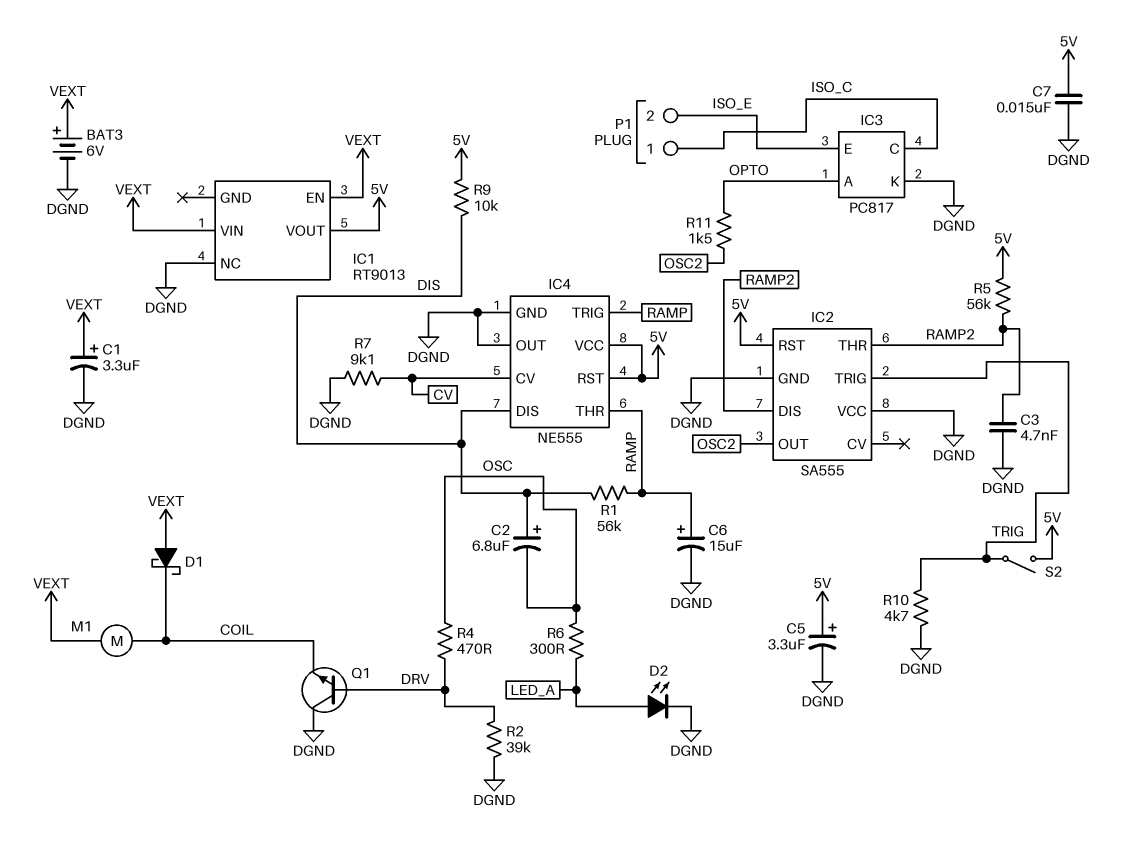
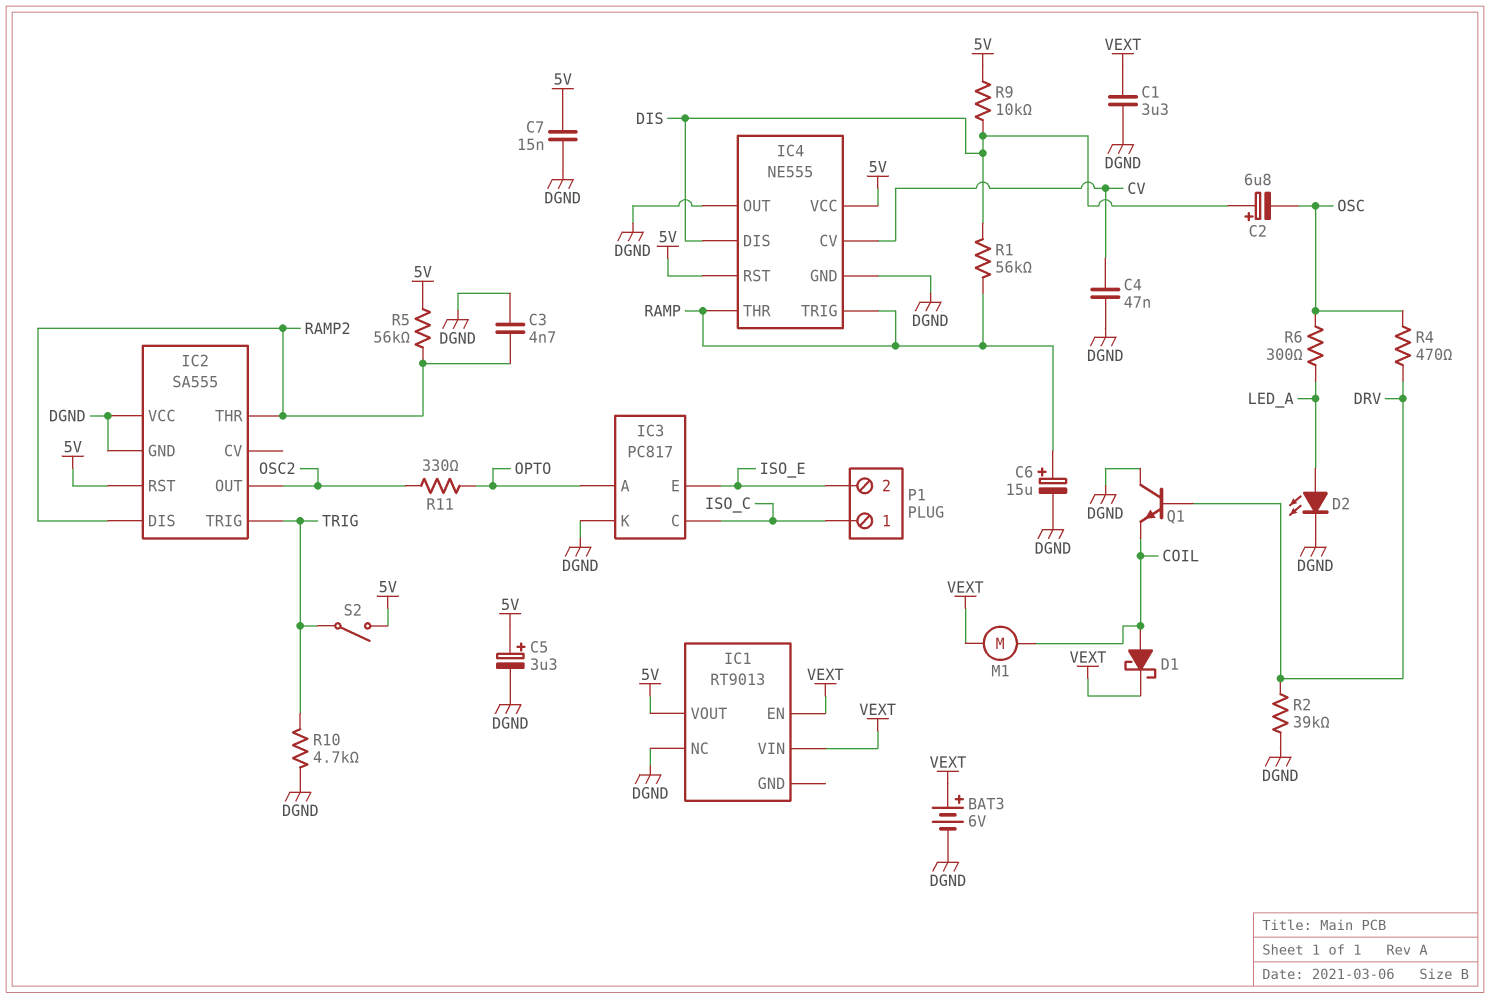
C1: 3.3uF (plus VEXT, minus DGND) -> 3.3uF (DGND, VEXT)
C4: none -> 47nF (CV, DGND)
D1: schottky (A VEXT, K COIL) -> schottky (A COIL, K VEXT)
R7: 9.1k (CV, DGND) -> none
R11: 1.5k (OPTO, OSC2) -> 330 (OPTO, OSC2)

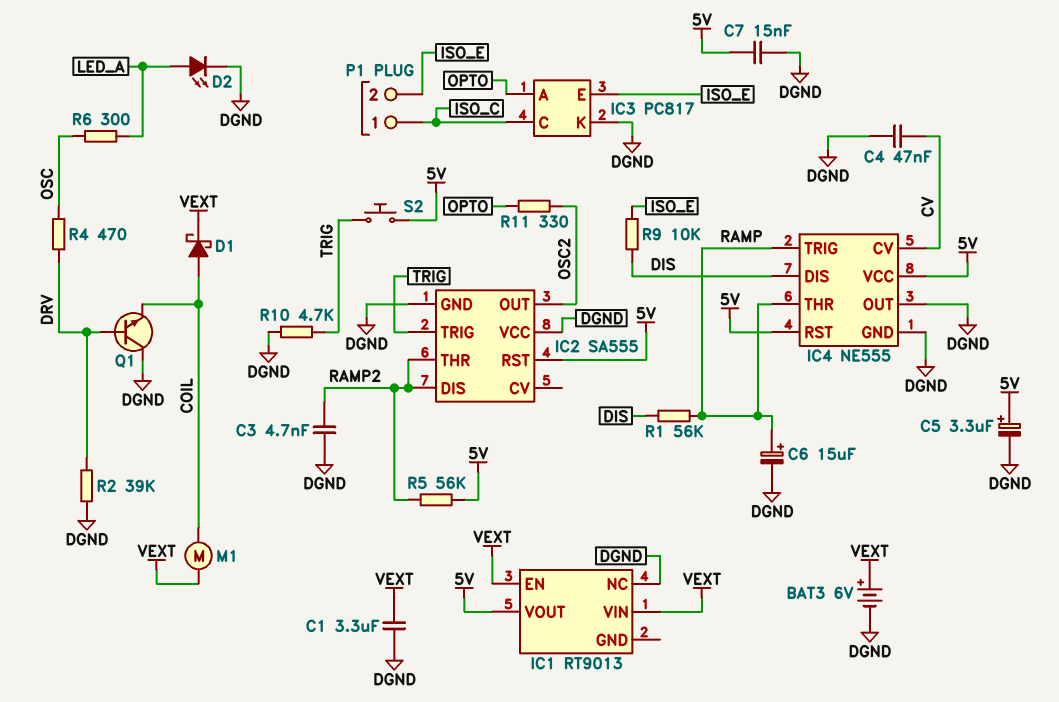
C2: 6.8uF (plus DIS, minus OSC) -> none
R9: 10k (5V, DIS) -> 10k (DIS, ISO_E)
S2: switch (5V, TRIG) -> button (5V, TRIG)

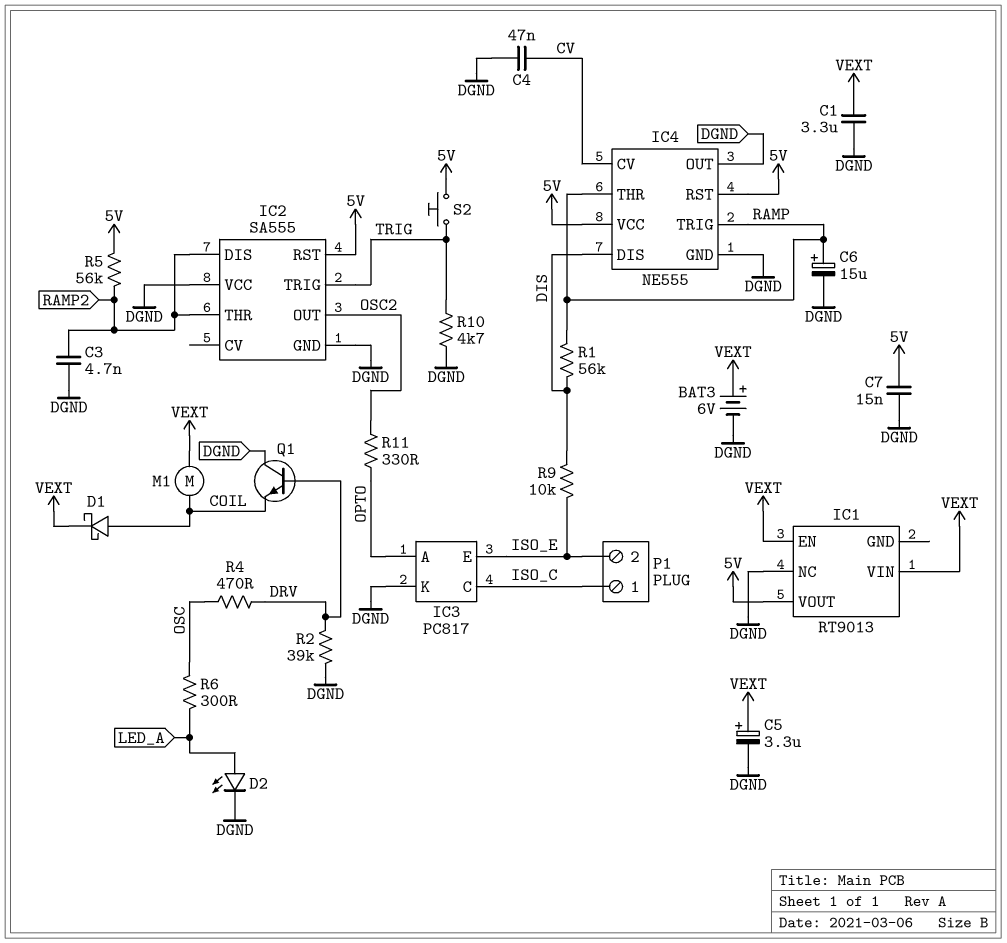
C5: 3.3uF (plus 5V, minus DGND) -> 3.3uF (plus VEXT, minus DGND)

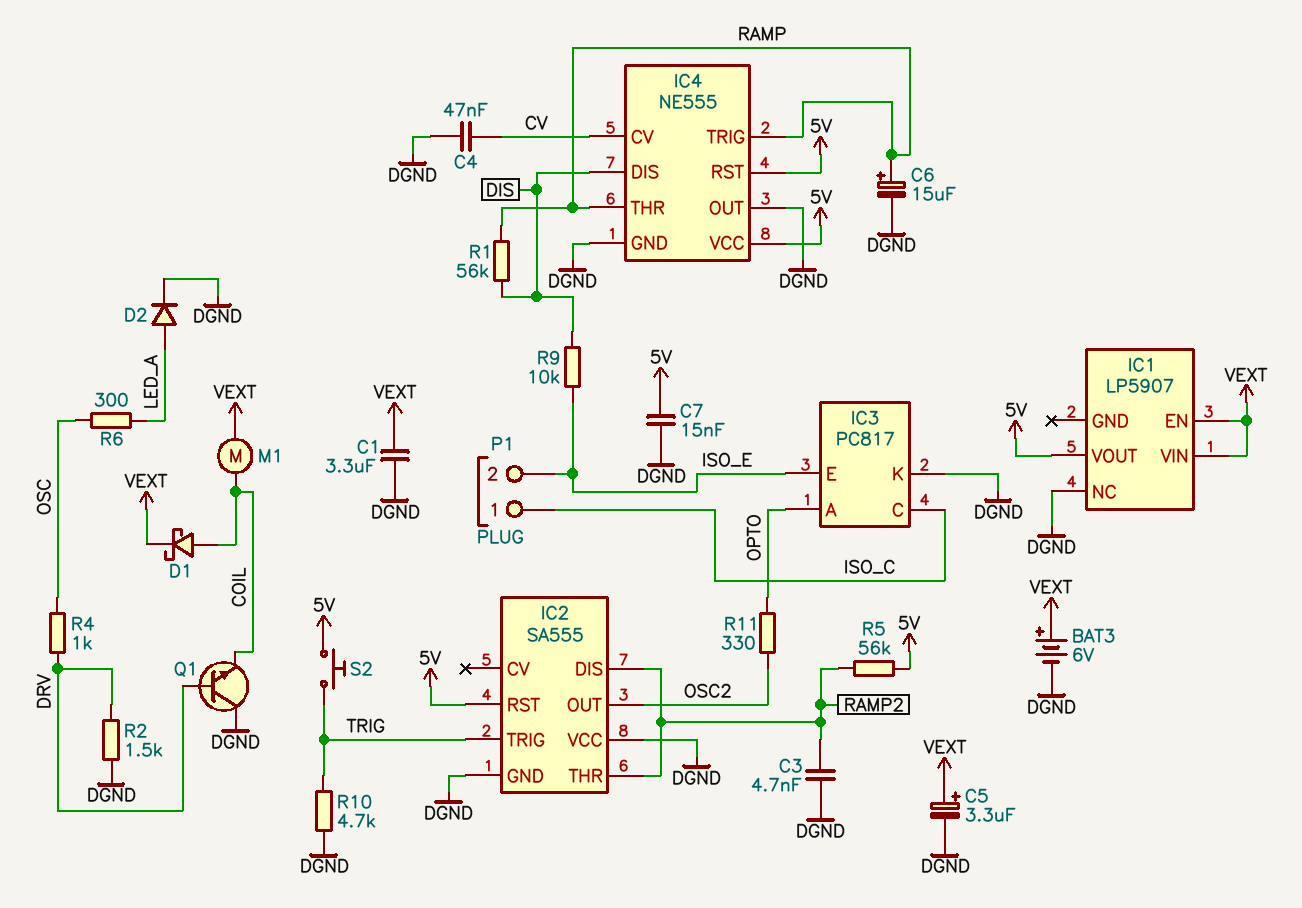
D2: LED (A LED_A, K DGND) -> diode (A LED_A, K DGND)
IC1: RT9013 -> LP5907
R2: 39k (DGND, DRV) -> 1.5k (DGND, DRV)
R4: 470 (DRV, OSC) -> 1k (DRV, OSC)

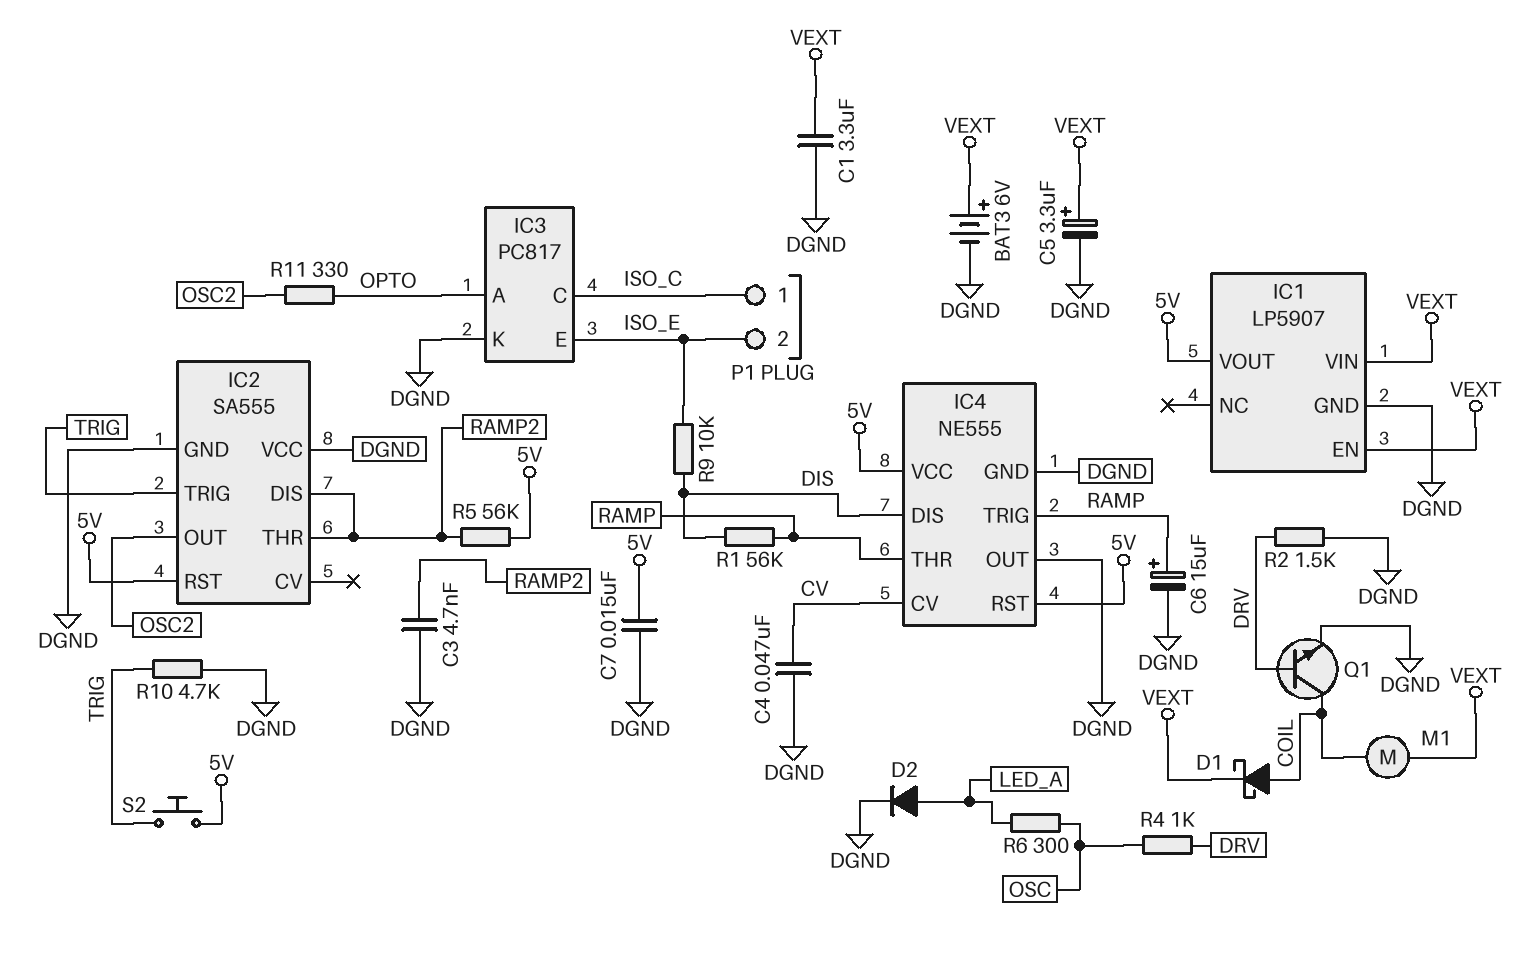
IC1 pin GND: none -> DGND
IC1 pin NC: DGND -> none
Q1: NPN (B DRV, C DGND, E COIL) -> NPN (B DRV, C COIL, E DGND)

